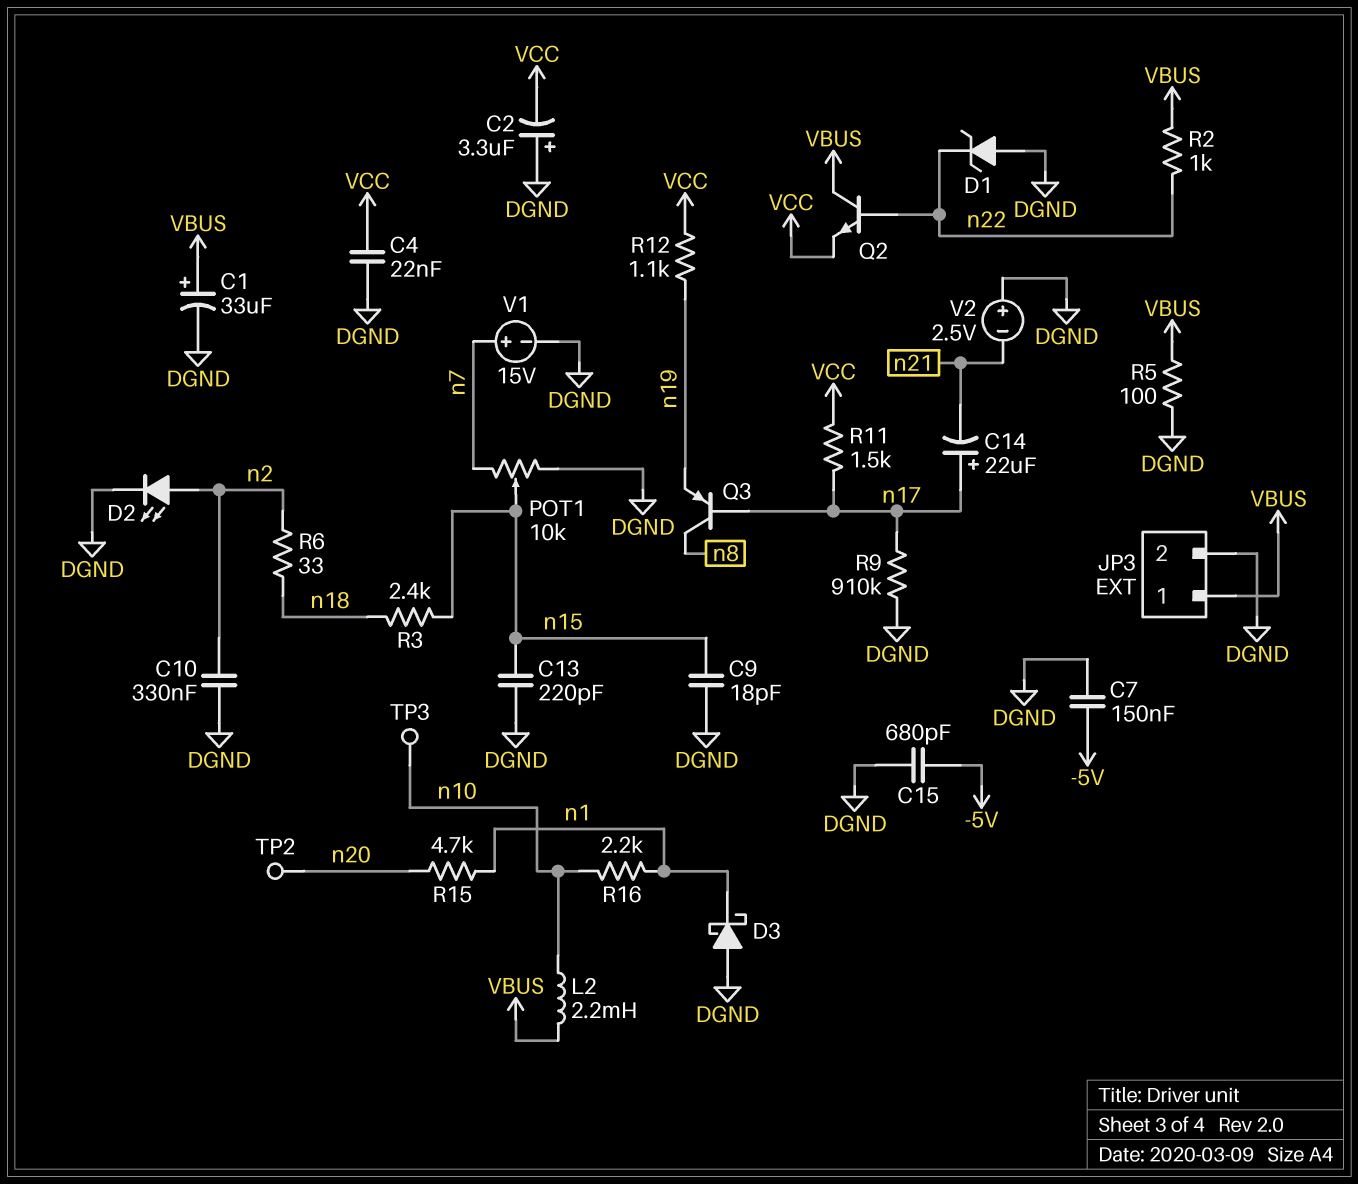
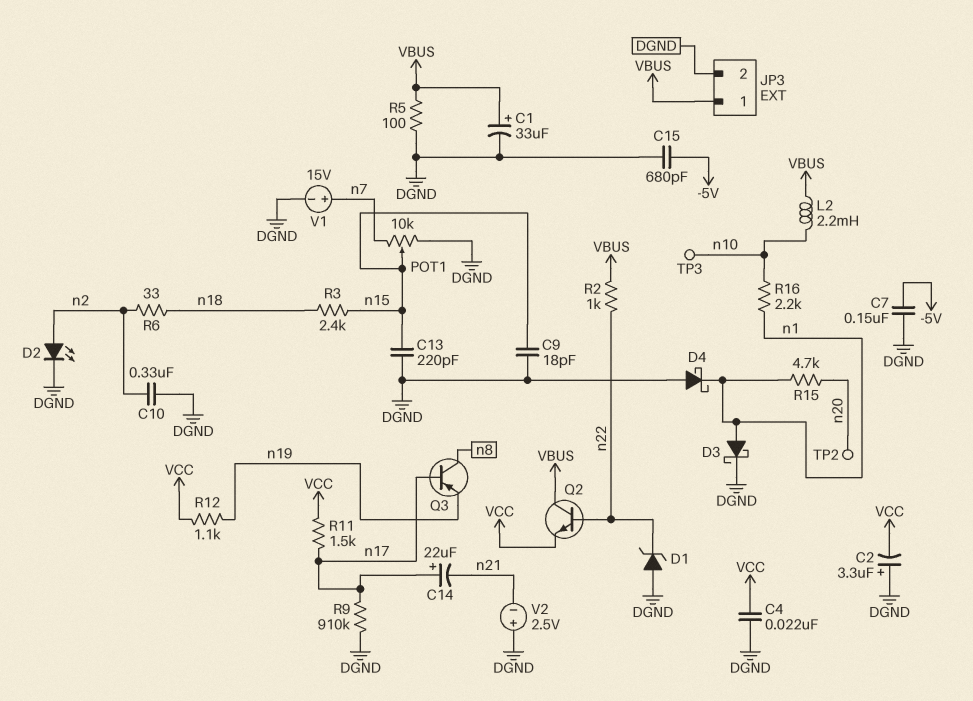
D3: schottky (A DGND, K n1) -> schottky (A n1, K DGND)
D4: none -> schottky (A DGND, K n1)

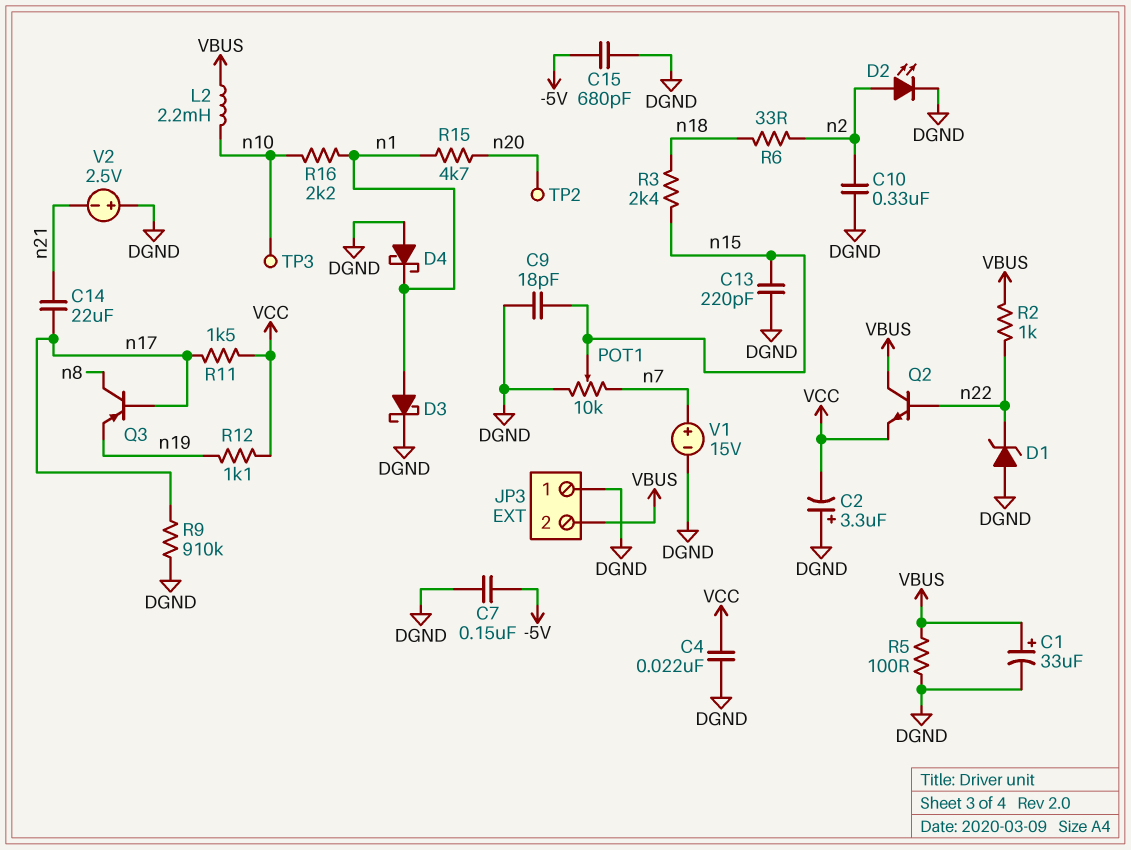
C14: 22uF (plus n17, minus n21) -> 22uF (n17, n21)
JP3 pin 1: VBUS -> DGND
JP3 pin 2: DGND -> VBUS

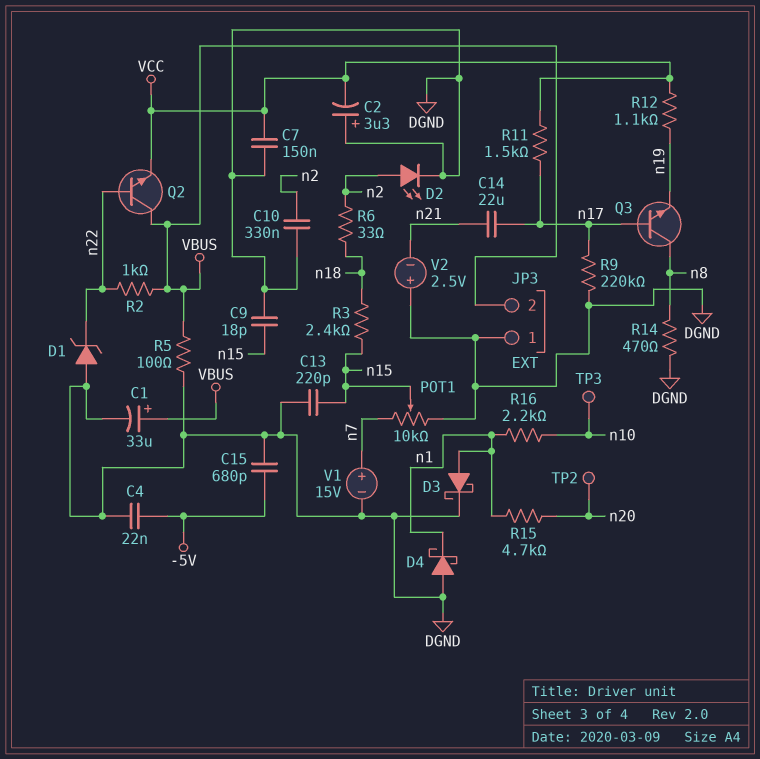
C4: 22nF (DGND, VCC) -> 22nF (-5V, DGND)
C7: 150nF (-5V, DGND) -> 150nF (DGND, VCC)
L2: 2.2mH (VBUS, n10) -> none
Q3: PNP (B n17, C n8, E n19) -> NPN (B n17, C n8, E n19)
R9: 910k (DGND, n17) -> 220k (DGND, n17)
R14: none -> 470 (DGND, n8)

